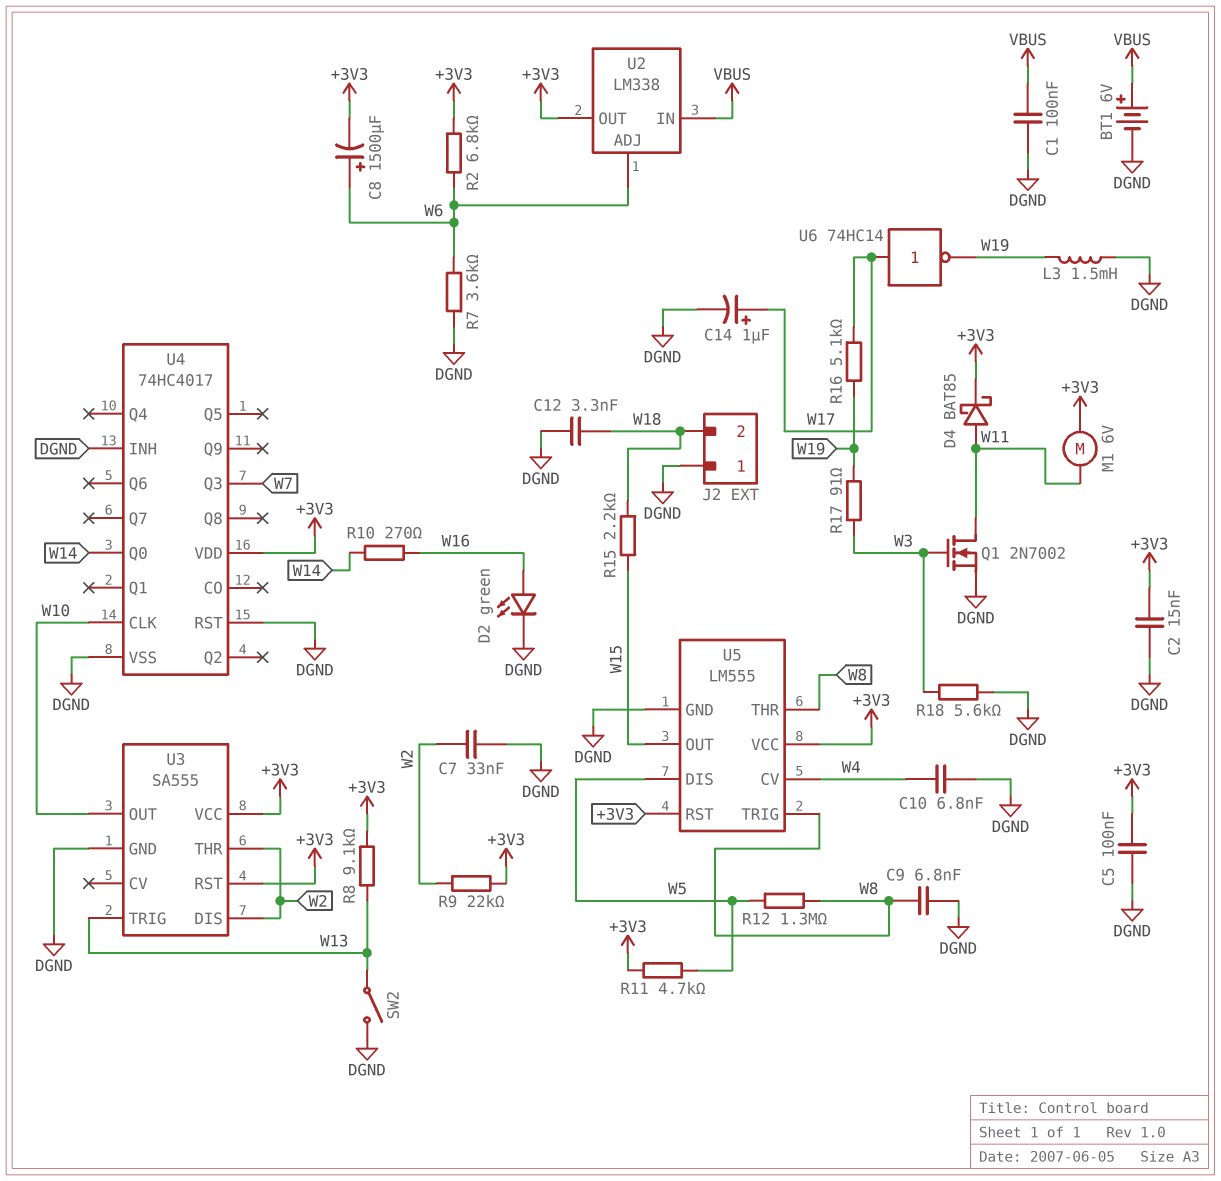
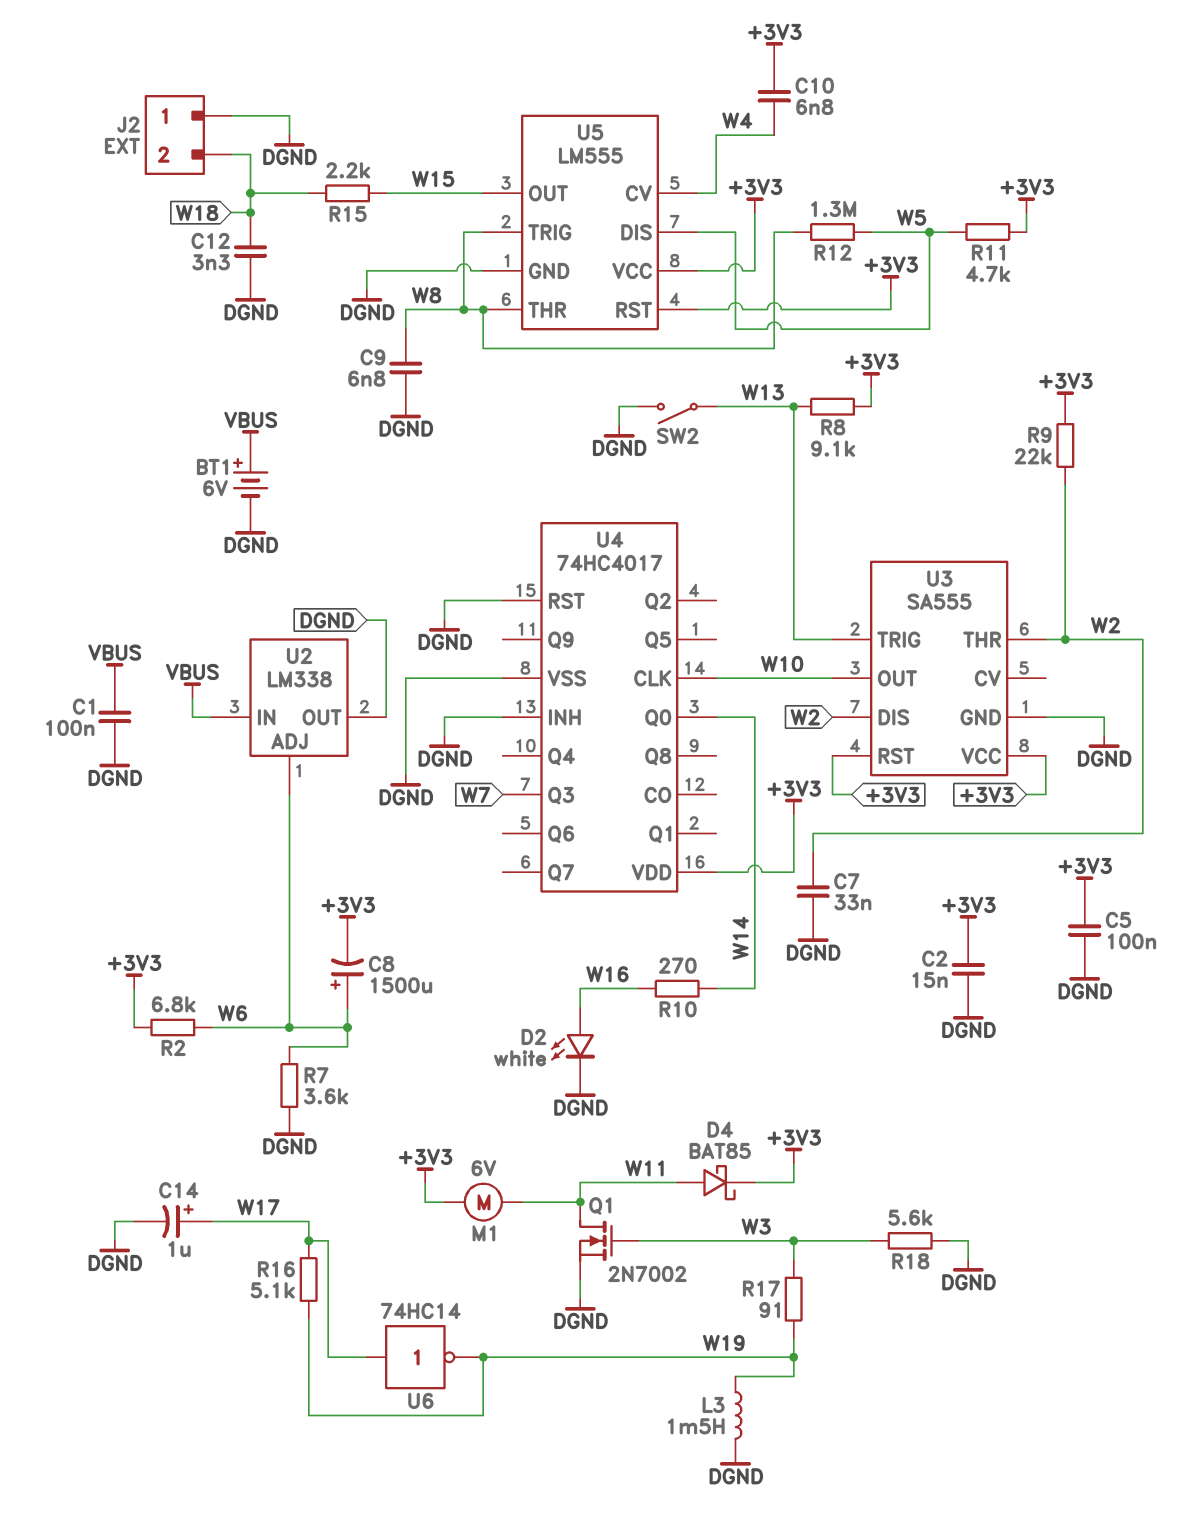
C10: 6.8nF (DGND, W4) -> 6.8nF (+3V3, W4)
D2: LED green (A W16, K DGND) -> LED white (A W16, K DGND)
U2 pin OUT: +3V3 -> DGND

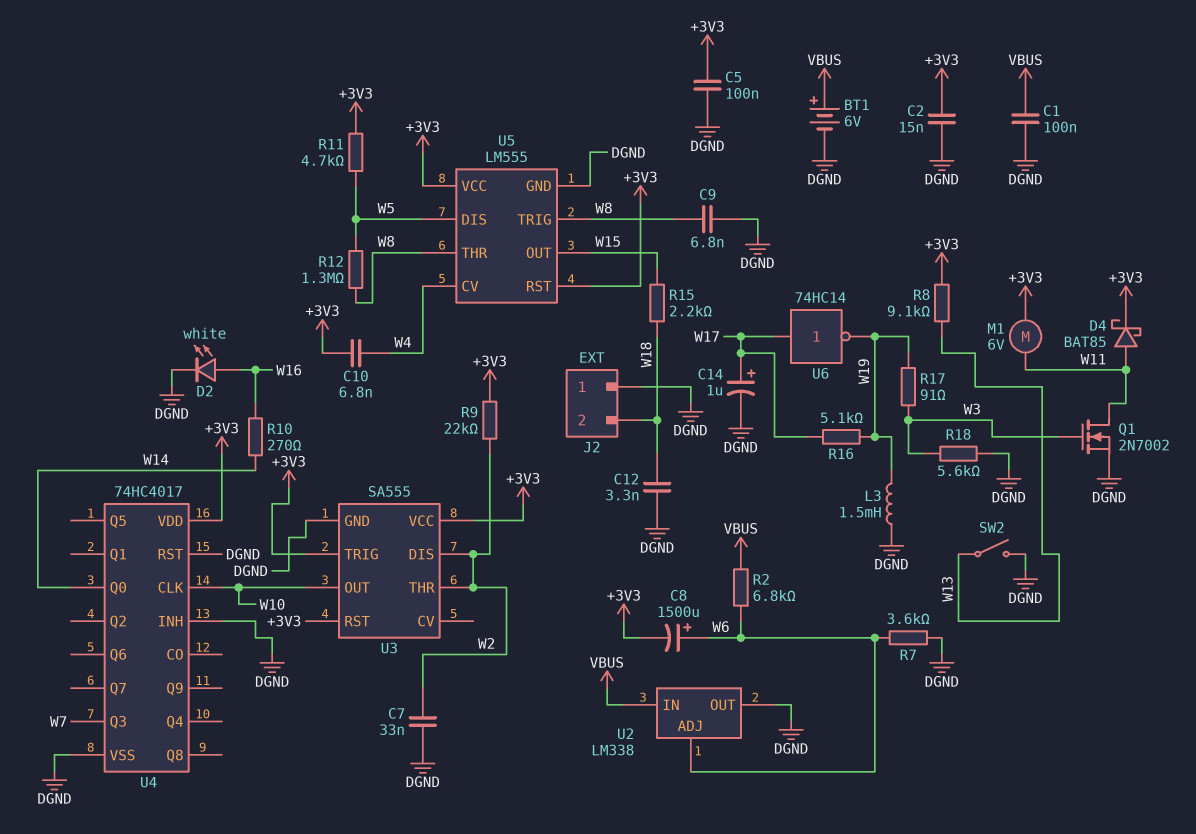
R2: 6.8k (+3V3, W6) -> 6.8k (VBUS, W6)
U3 pin TRIG: W13 -> +3V3

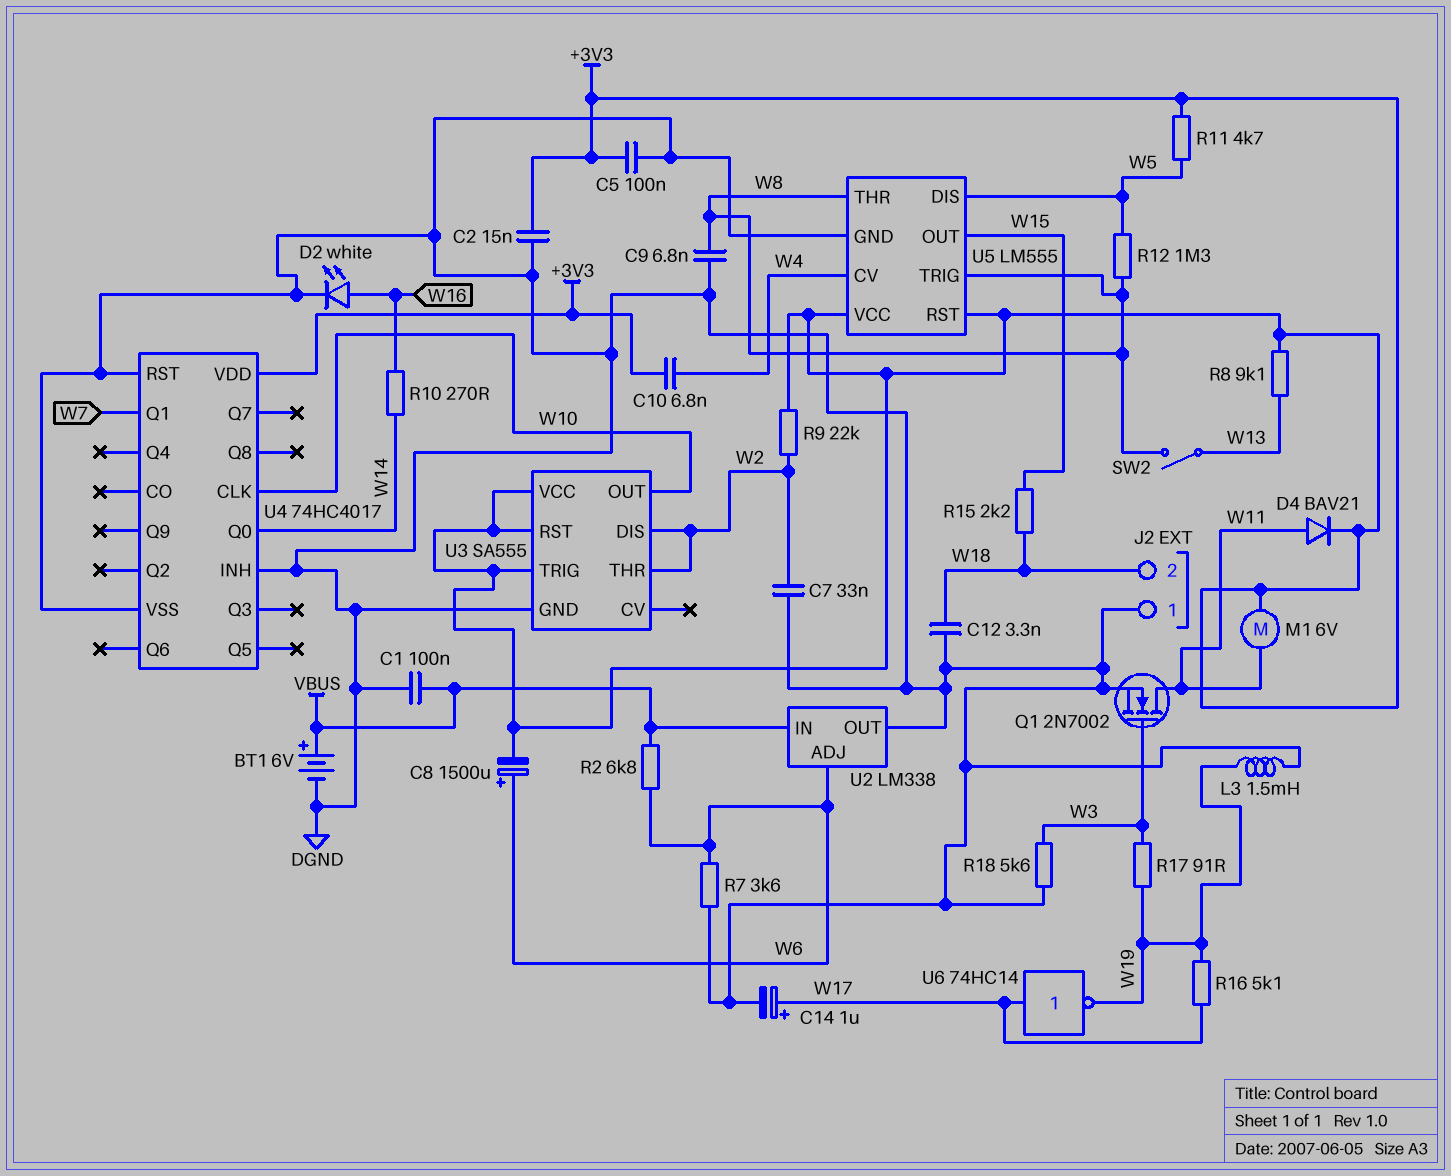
D4: schottky BAT85 (A W11, K +3V3) -> diode BAV21 (A W11, K +3V3)
SW2: switch (DGND, W13) -> switch (W8, W13)
U4 pin Q1: none -> W7
U4 pin Q3: W7 -> none

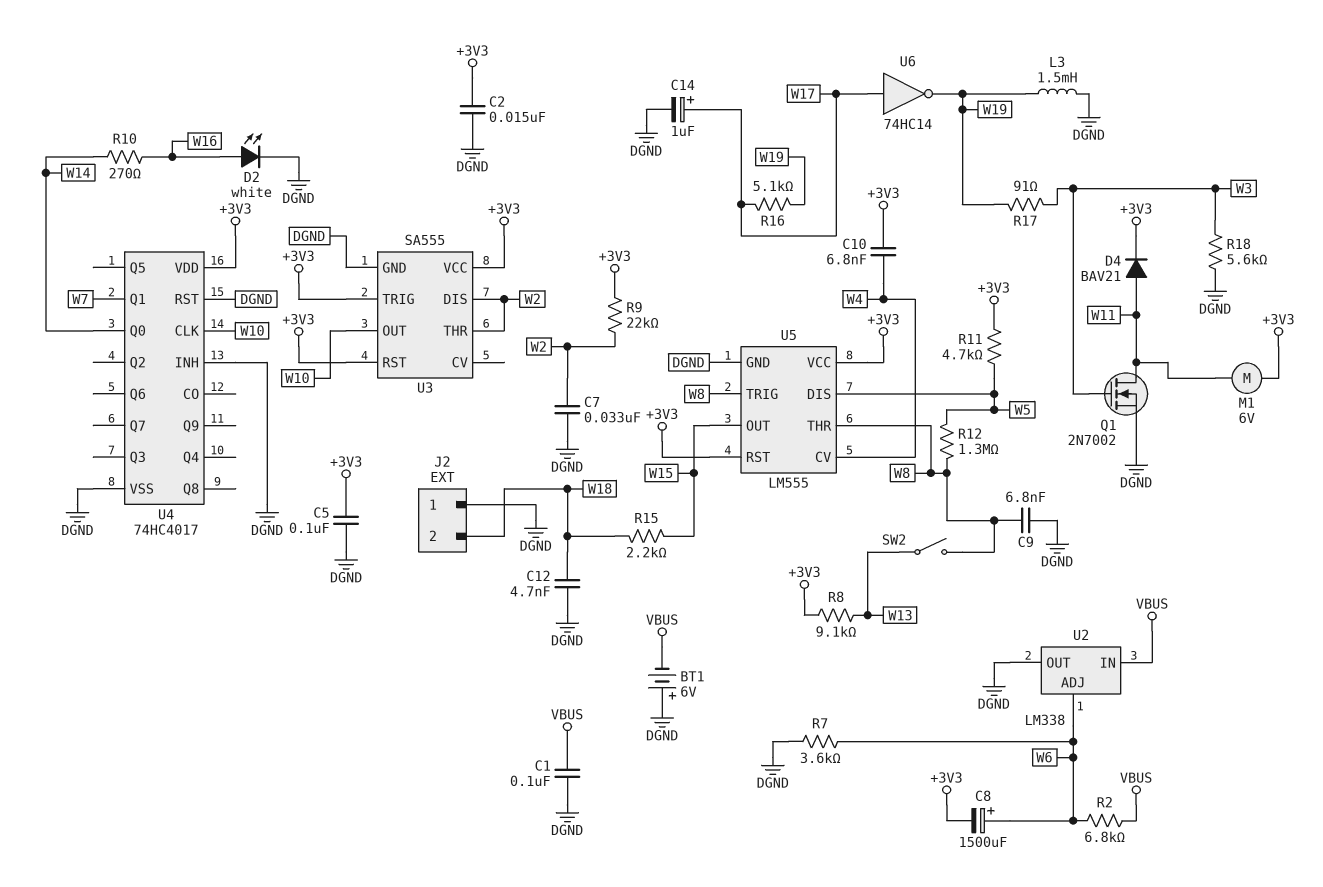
BT1: 6V (plus VBUS, minus DGND) -> 6V (plus DGND, minus VBUS)
C12: 3.3nF (DGND, W18) -> 4.7nF (DGND, W18)

